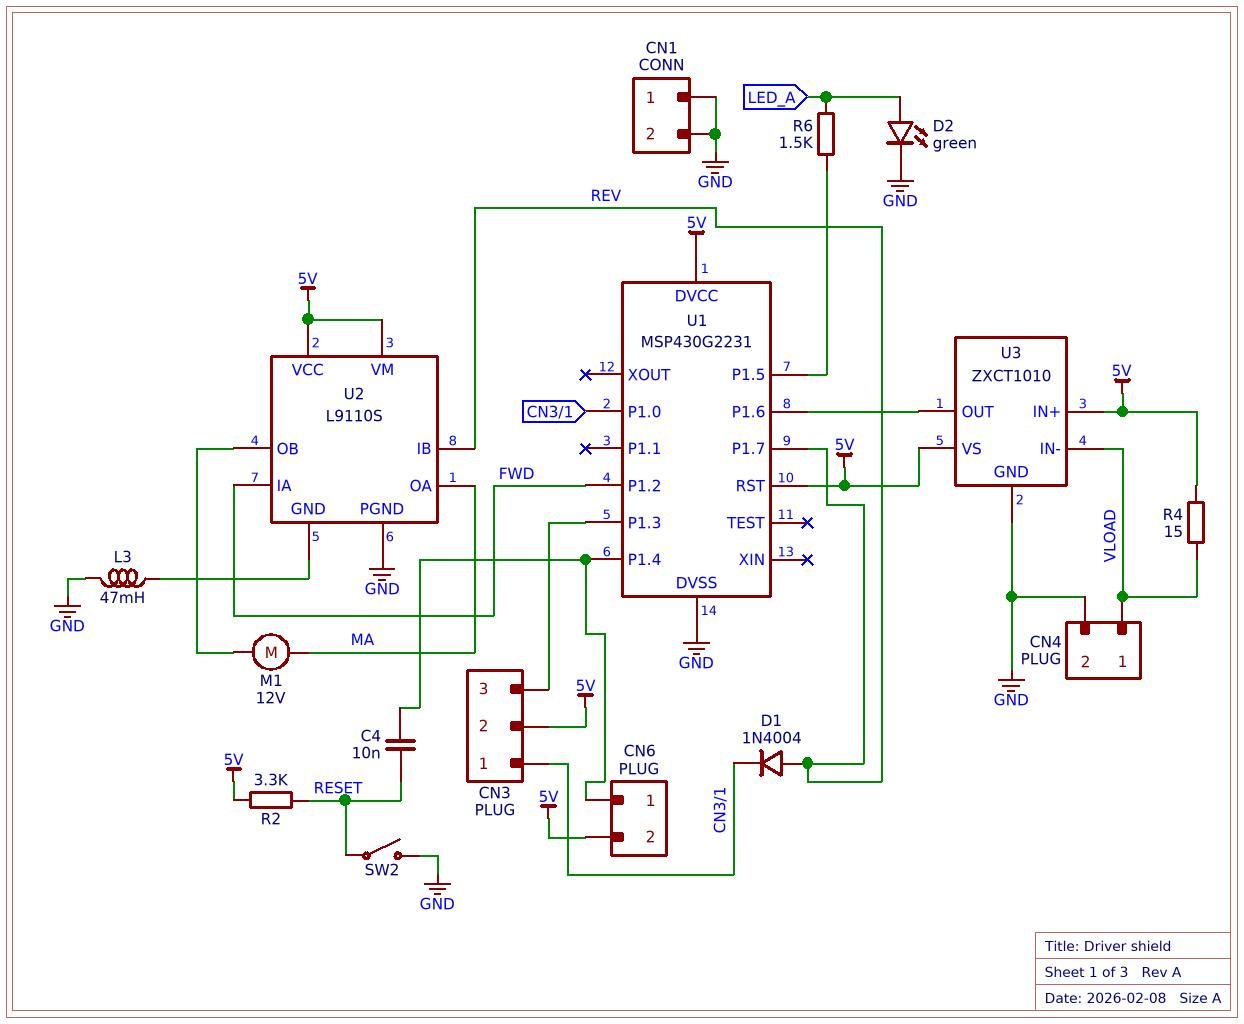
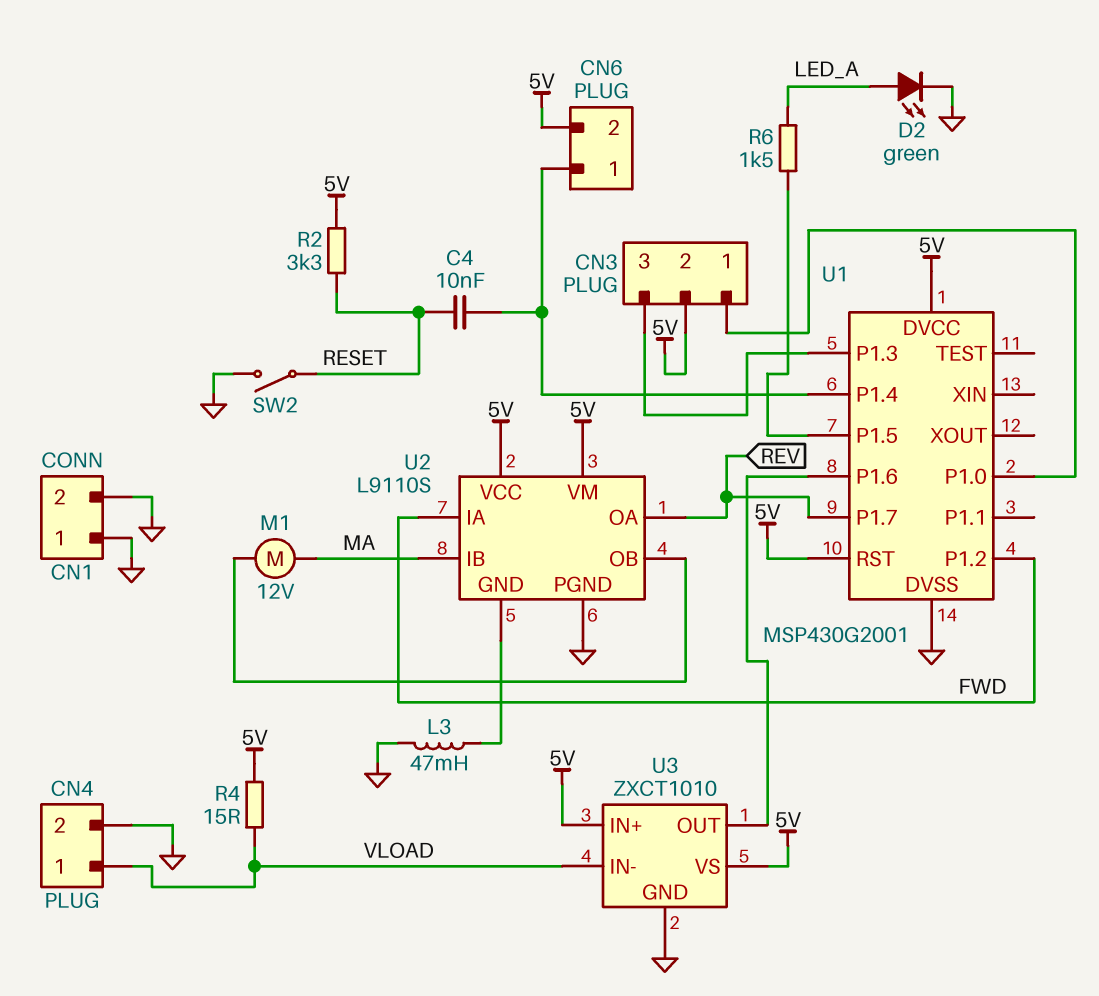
D1: diode 1N4004 (A REV, K CN3/1) -> none
U1: MSP430G2231 -> MSP430G2001
U2 pin IB: REV -> MA
U2 pin OA: MA -> REV

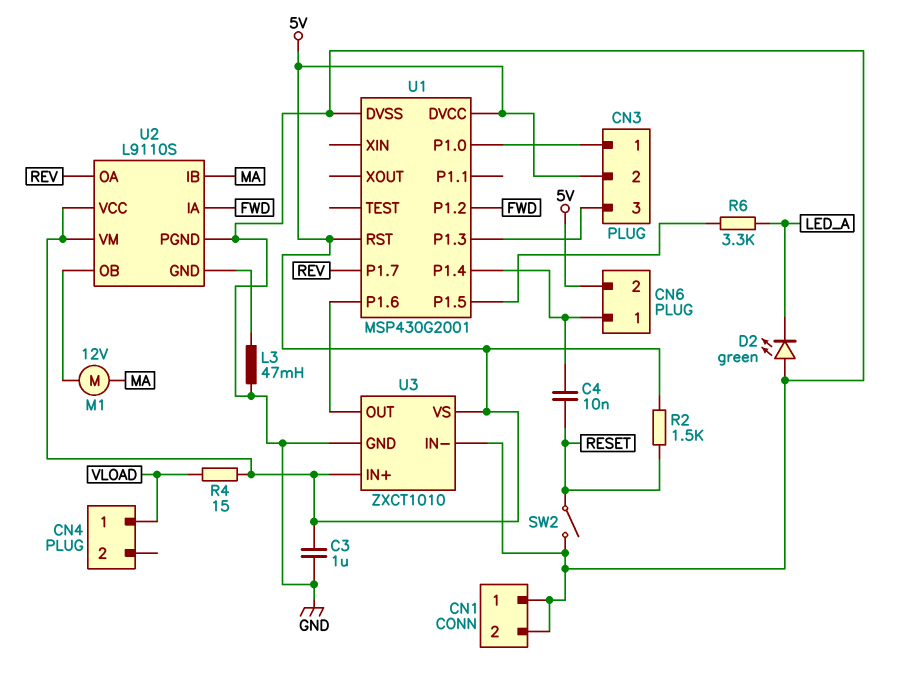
C3: none -> 1uF (5V, GND)
CN4 pin 2: GND -> none
D2: LED green (A LED_A, K GND) -> LED green (A GND, K LED_A)
R2: 3.3k (5V, RESET) -> 1.5k (5V, RESET)
R6: 1.5k (LED_A, U1/P1.5) -> 3.3k (LED_A, U1/P1.5)
U3 pin IN-: VLOAD -> GND

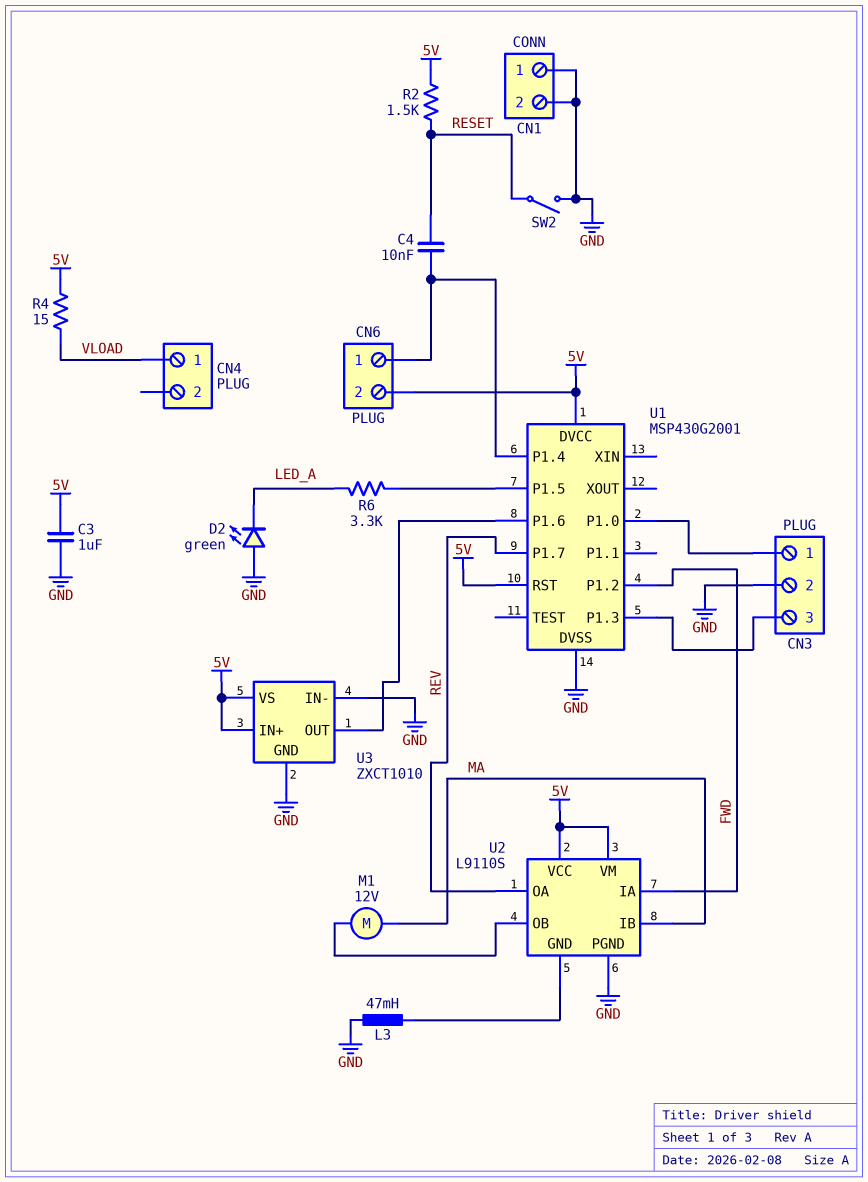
CN3 pin 2: 5V -> GND

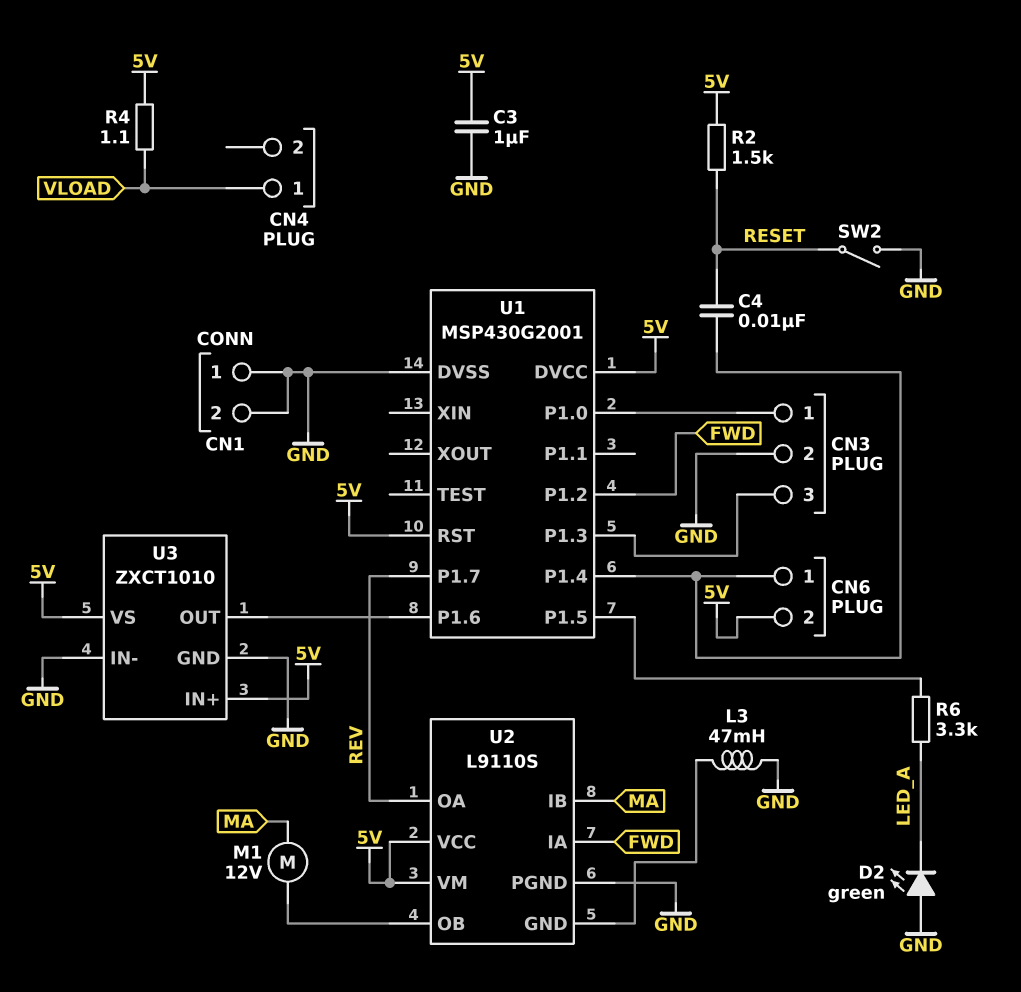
R4: 15 (5V, VLOAD) -> 1.1 (5V, VLOAD)

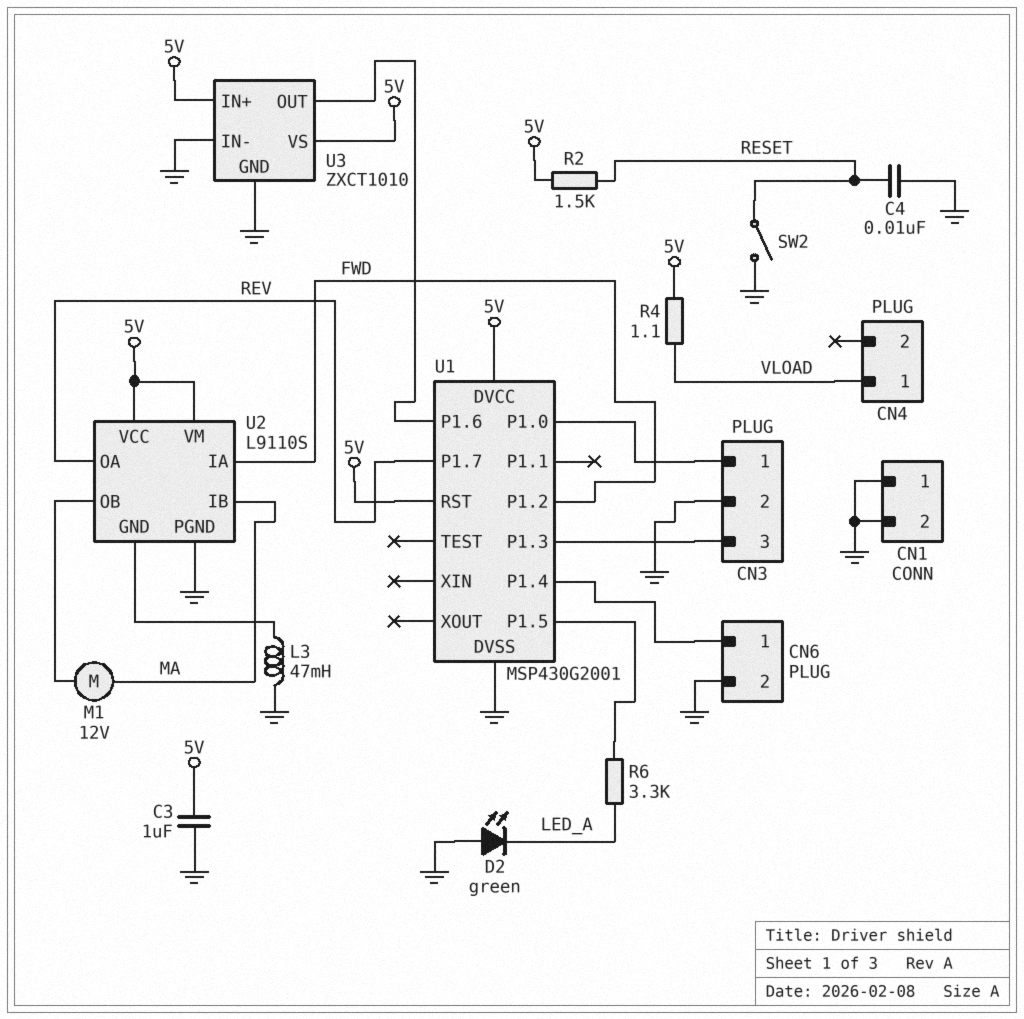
C4: 10nF (CN6/1, RESET) -> 10nF (GND, RESET)
CN6 pin 2: 5V -> GND

